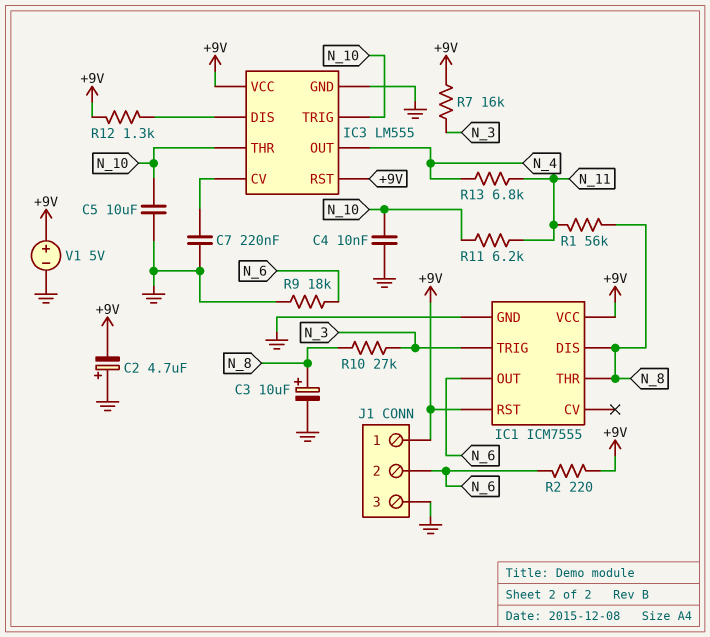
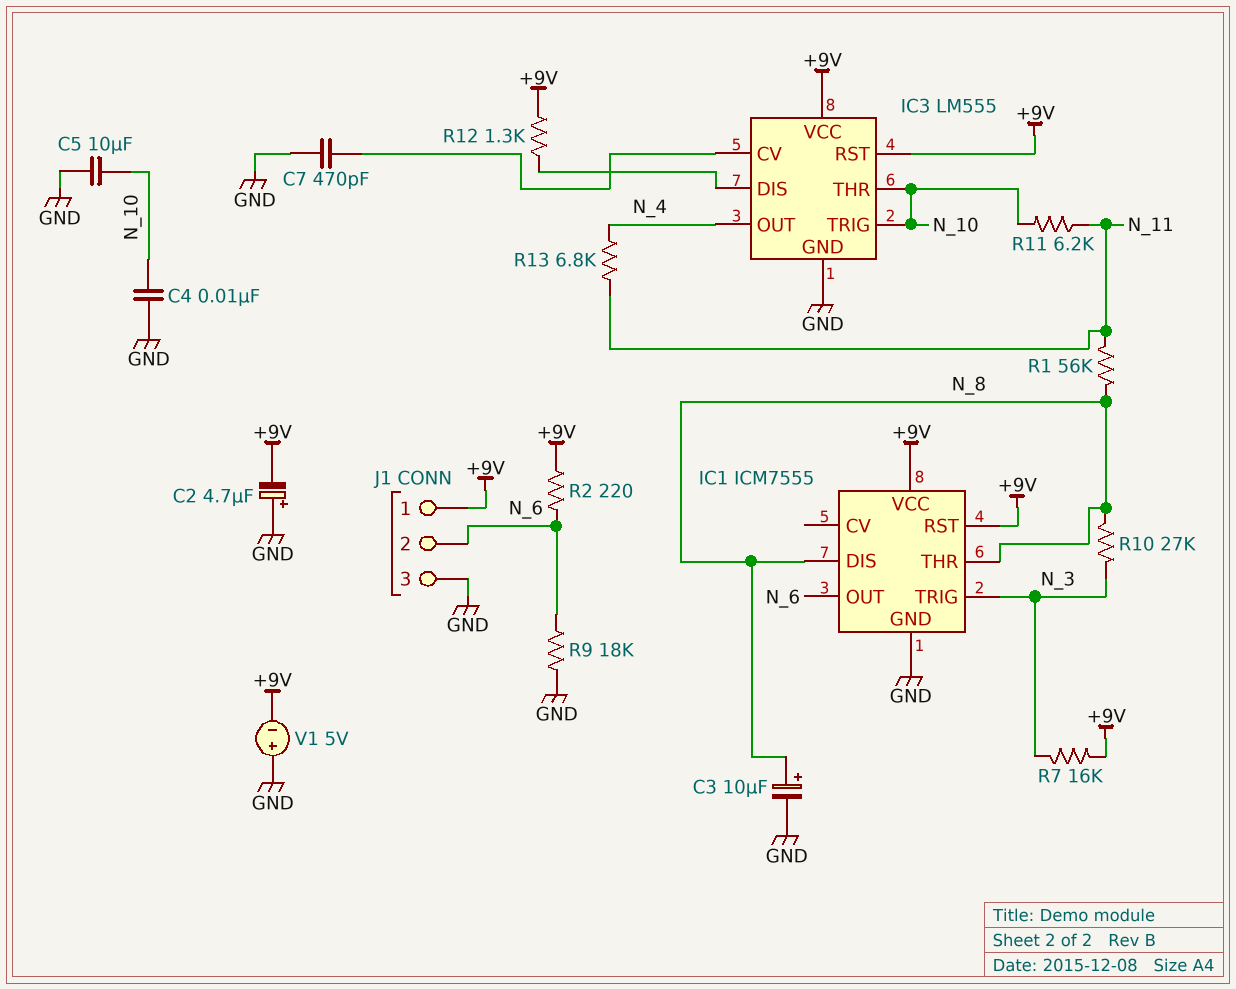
C7: 220nF (GND, IC3/CV) -> 470pF (GND, IC3/CV)
V1: 5V (plus +9V, minus GND) -> 5V (plus GND, minus +9V)

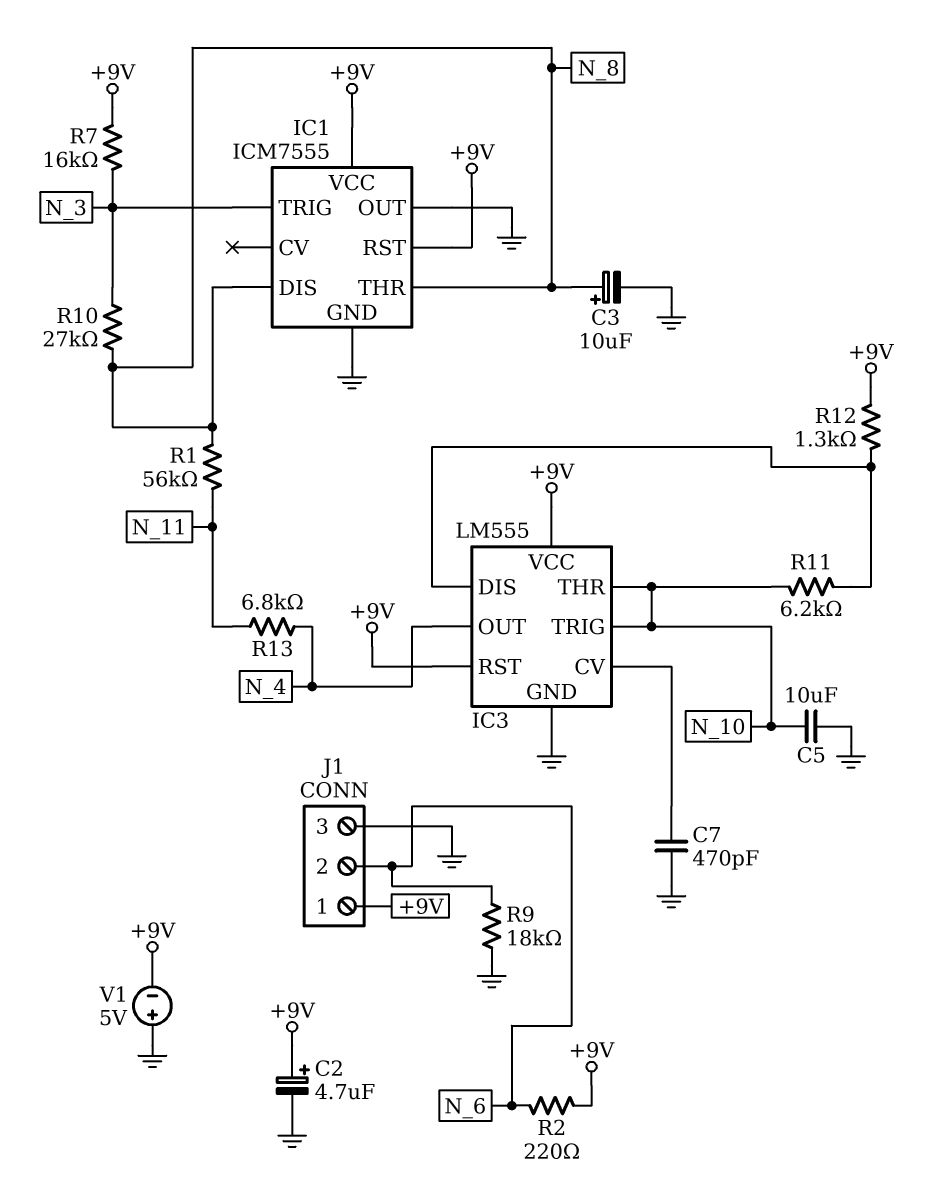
C2: 4.7uF (plus GND, minus +9V) -> 4.7uF (plus +9V, minus GND)
C4: 10nF (GND, N_10) -> none
IC1 pin OUT: N_6 -> GND
R11: 6.2k (N_10, N_11) -> 6.2k (IC3/DIS, N_10)

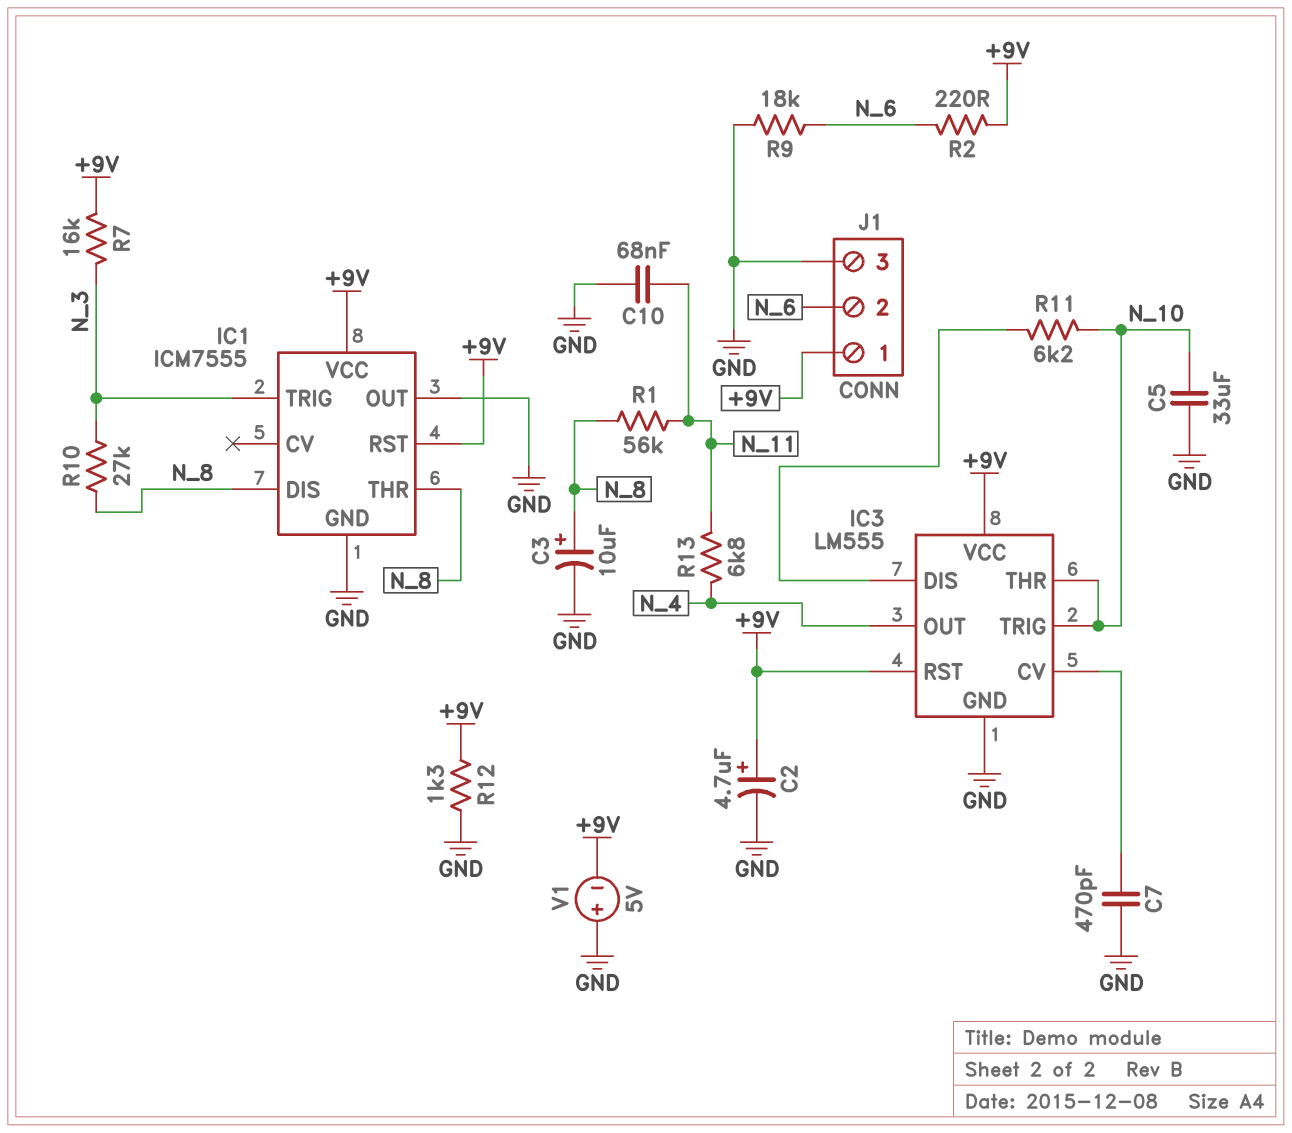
C5: 10uF (GND, N_10) -> 33uF (GND, N_10)
C10: none -> 68nF (GND, N_11)
R12: 1.3k (+9V, IC3/DIS) -> 1.3k (+9V, GND)

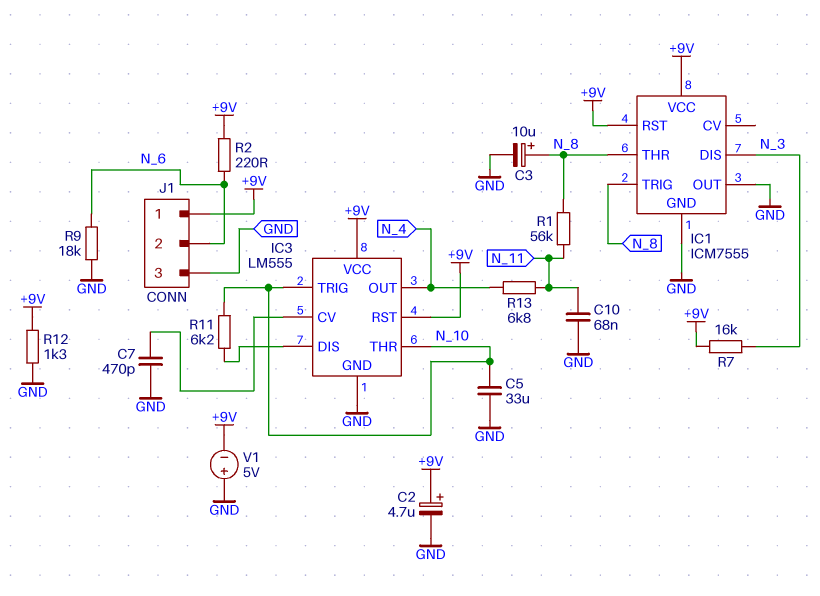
IC1 pin DIS: N_8 -> N_3
IC1 pin TRIG: N_3 -> N_8
R10: 27k (N_3, N_8) -> none

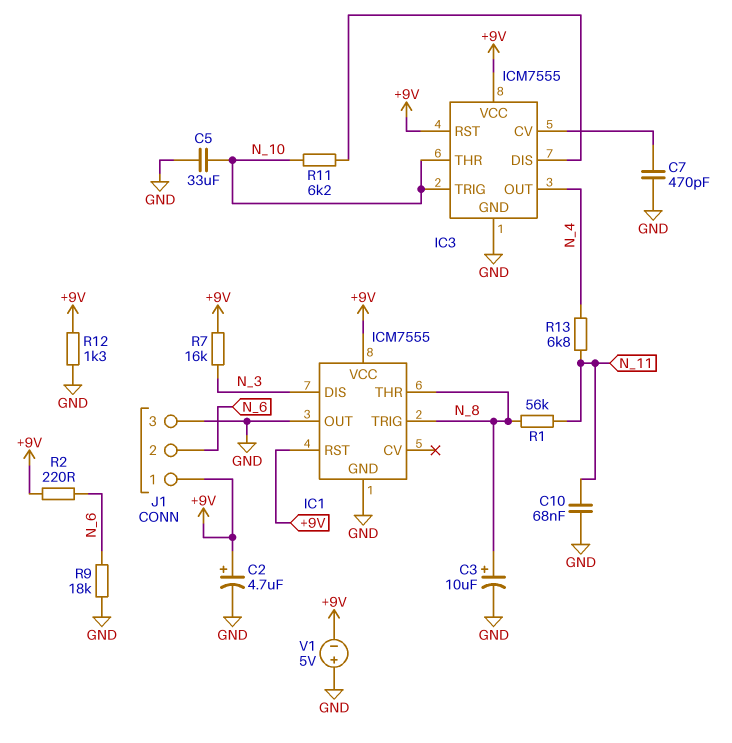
IC3: LM555 -> ICM7555

